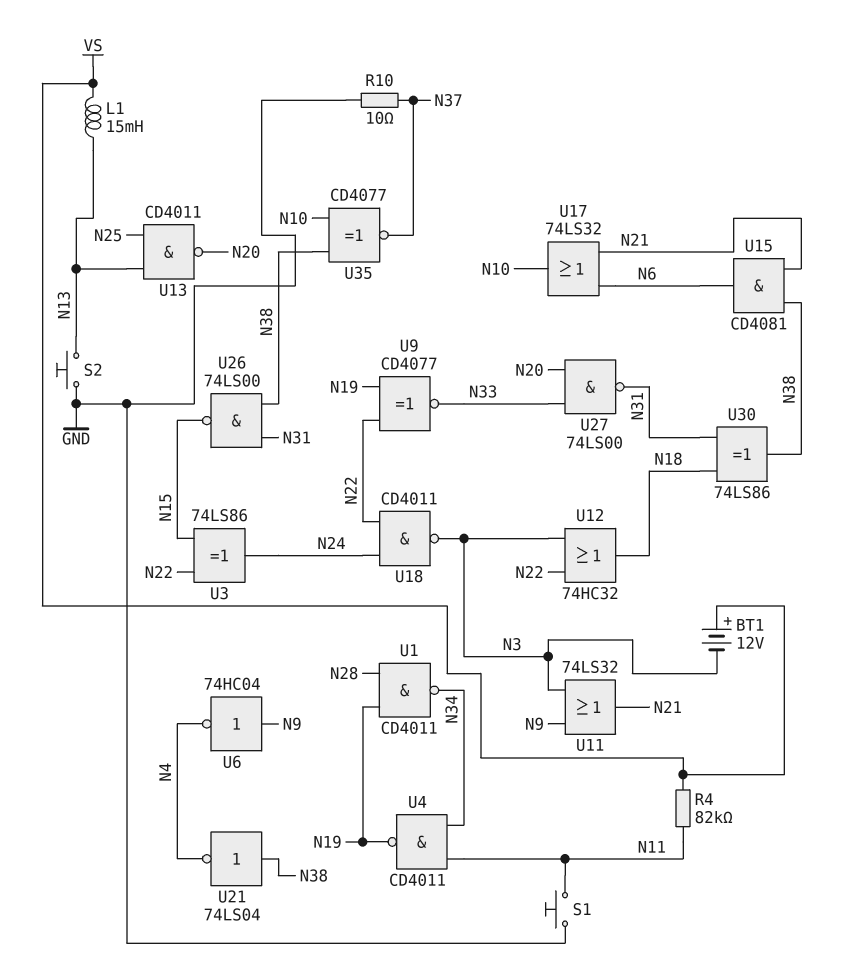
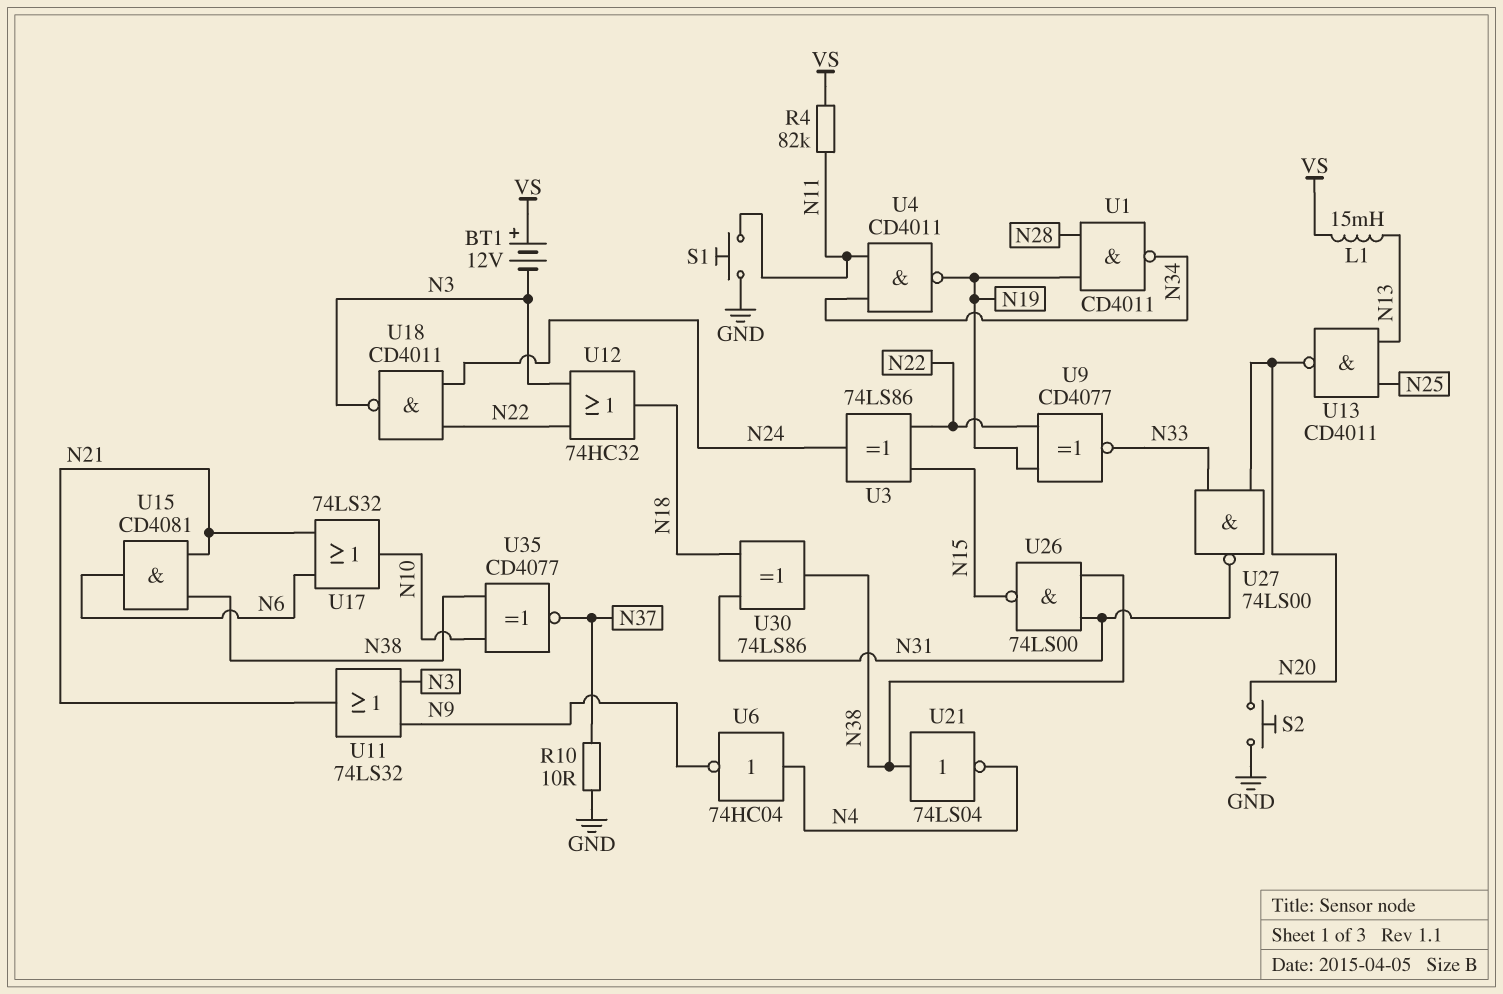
S2: button (GND, N13) -> button (GND, N20)
U6: NOT 74HC04 (in N9, out N4) -> NOT 74HC04 (in N4, out N9)

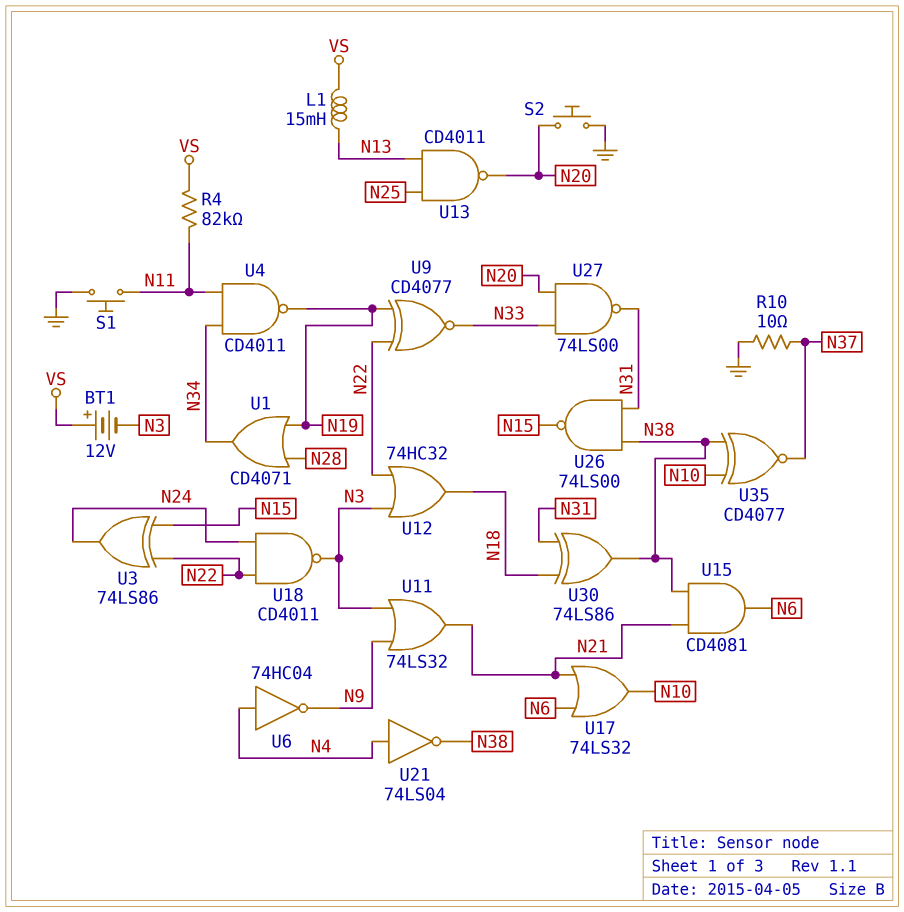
U1: NAND CD4011 (in N19, in N28, out N34) -> OR CD4071 (in N19, in N28, out N34)
U21: NOT 74LS04 (in N38, out N4) -> NOT 74LS04 (in N4, out N38)

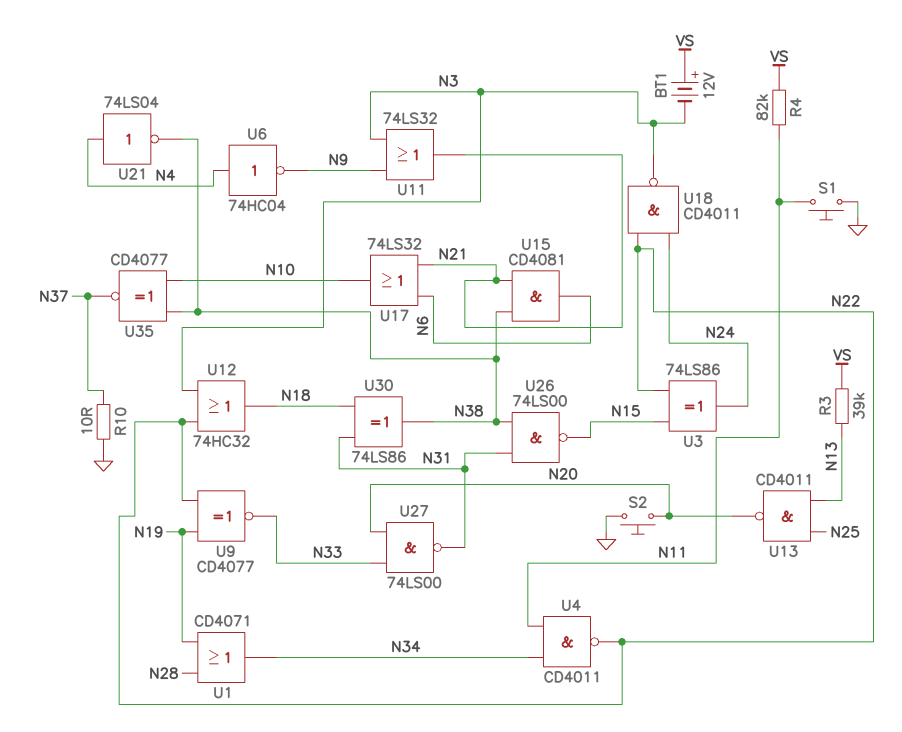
L1: 15mH (N13, VS) -> none
R3: none -> 39k (N13, VS)
U4: NAND CD4011 (in N11, in N34, out N19) -> NAND CD4011 (in N11, in N34, out N22)

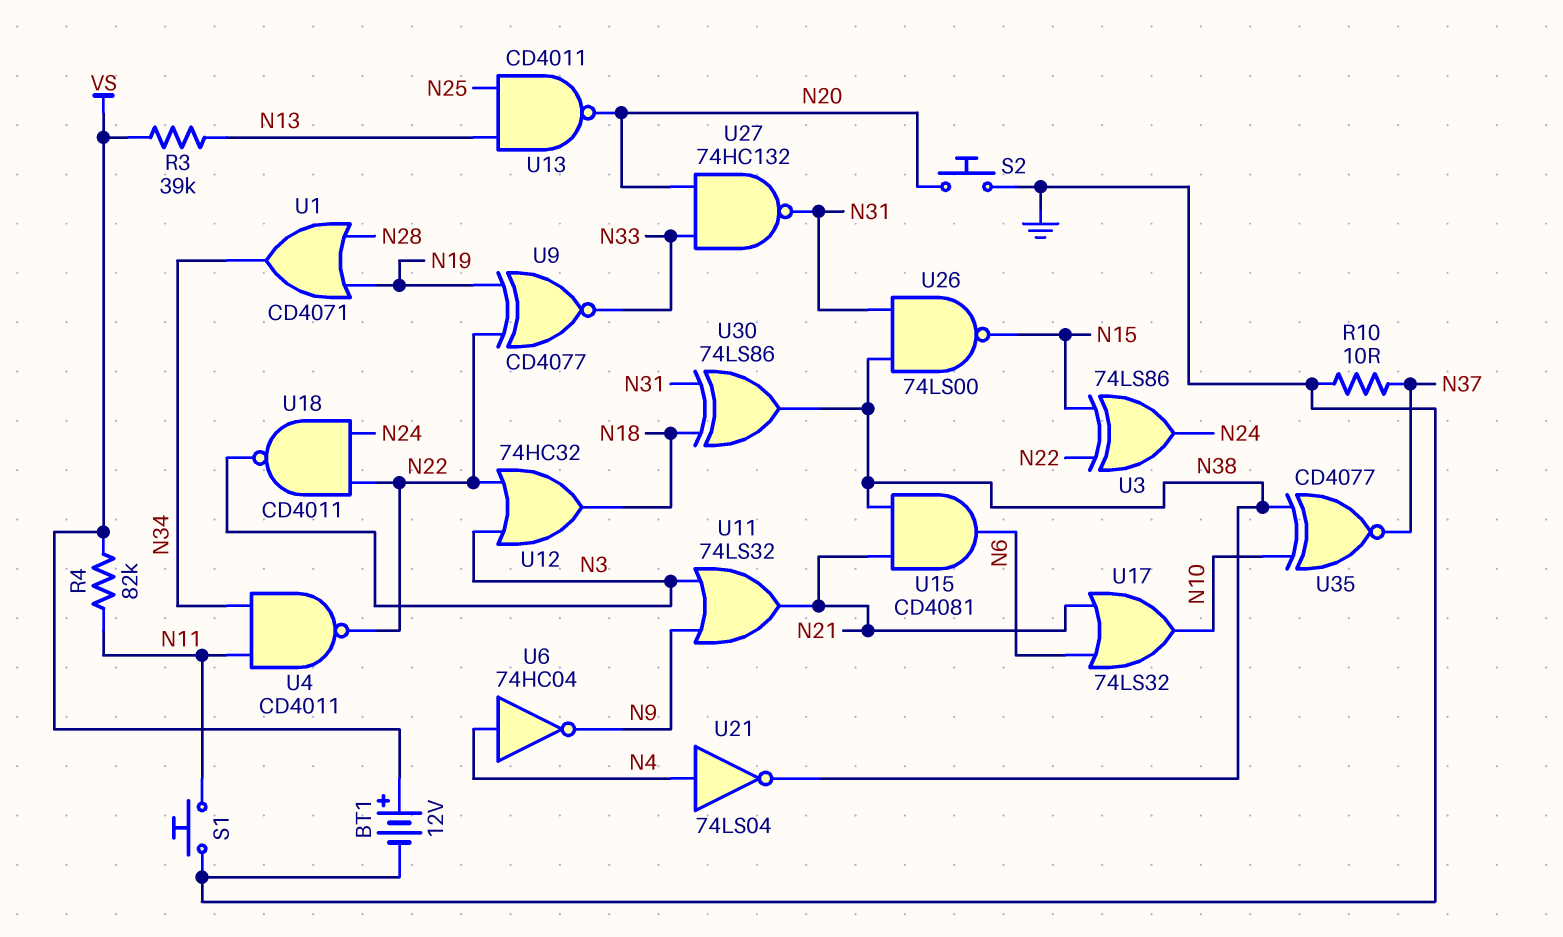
BT1: 12V (plus VS, minus N3) -> 12V (plus VS, minus GND)
U27: NAND 74LS00 (in N20, in N33, out N31) -> NAND 74HC132 (in N20, in N33, out N31)

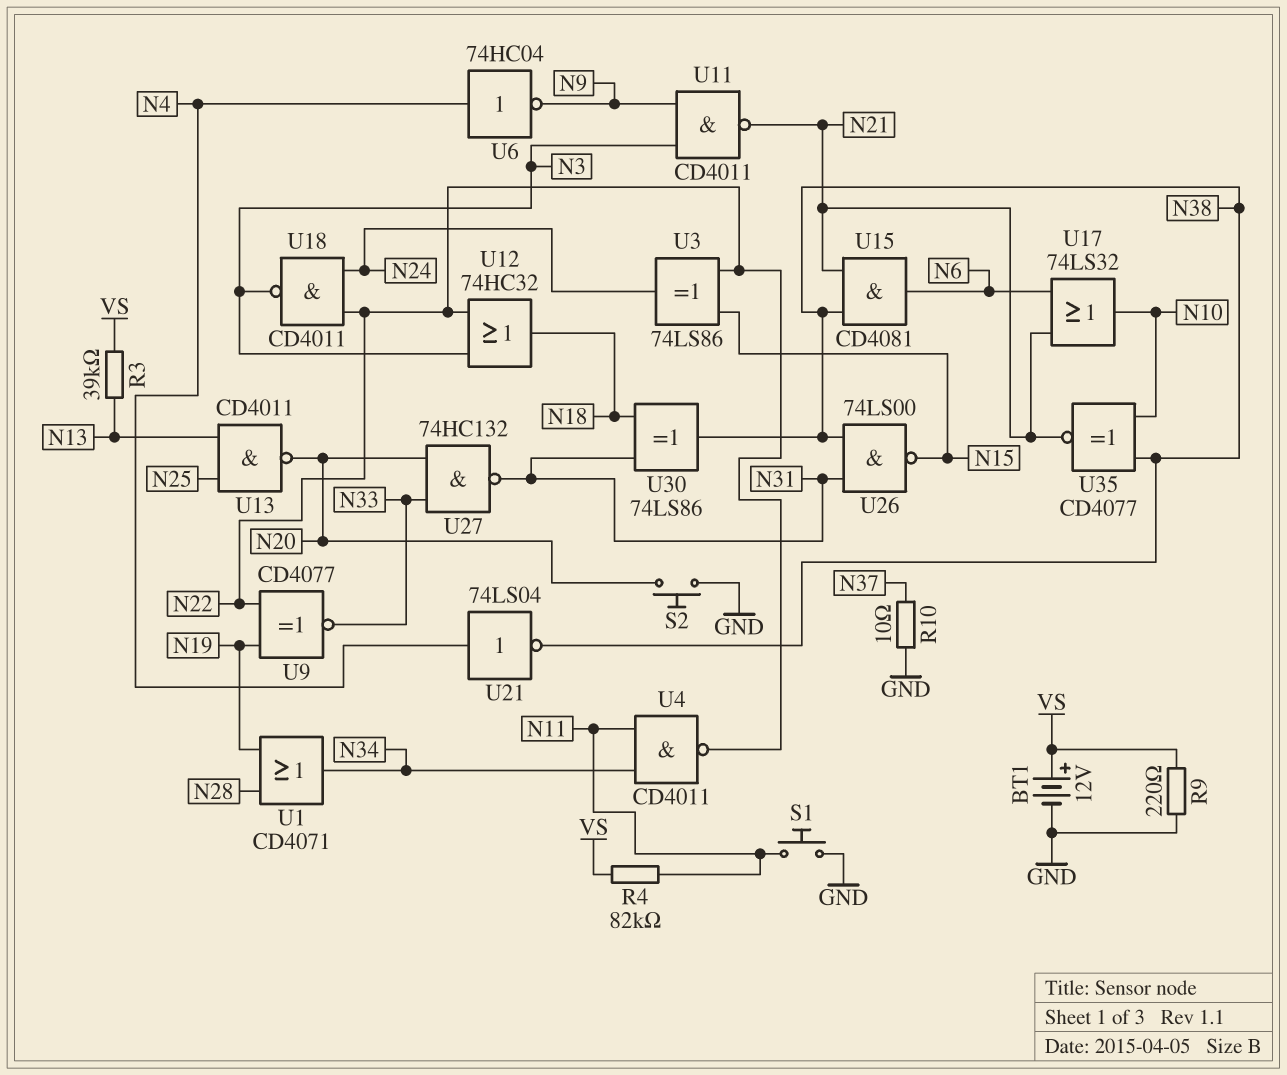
R9: none -> 220 (GND, VS)
U11: OR 74LS32 (in N3, in N9, out N21) -> NAND CD4011 (in N3, in N9, out N21)
U35: XNOR CD4077 (in N10, in N38, out N37) -> XNOR CD4077 (in N10, in N38, out N21)

